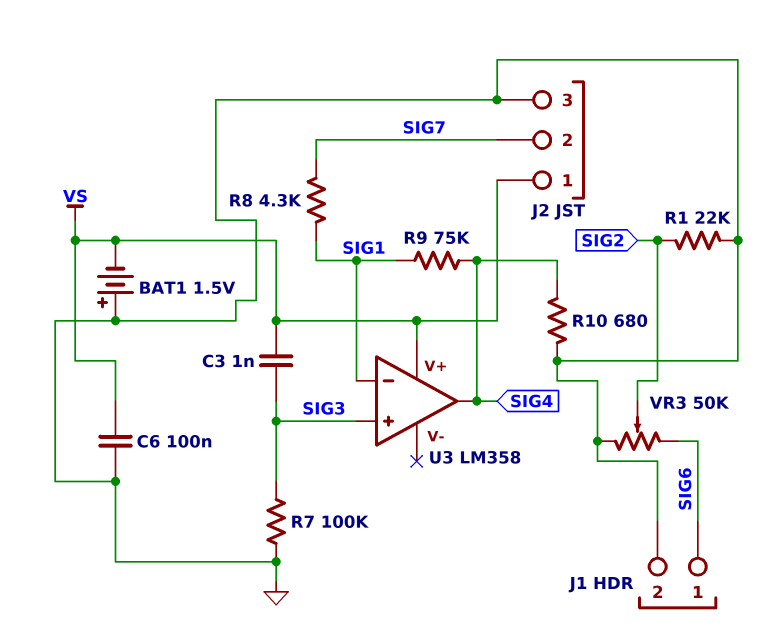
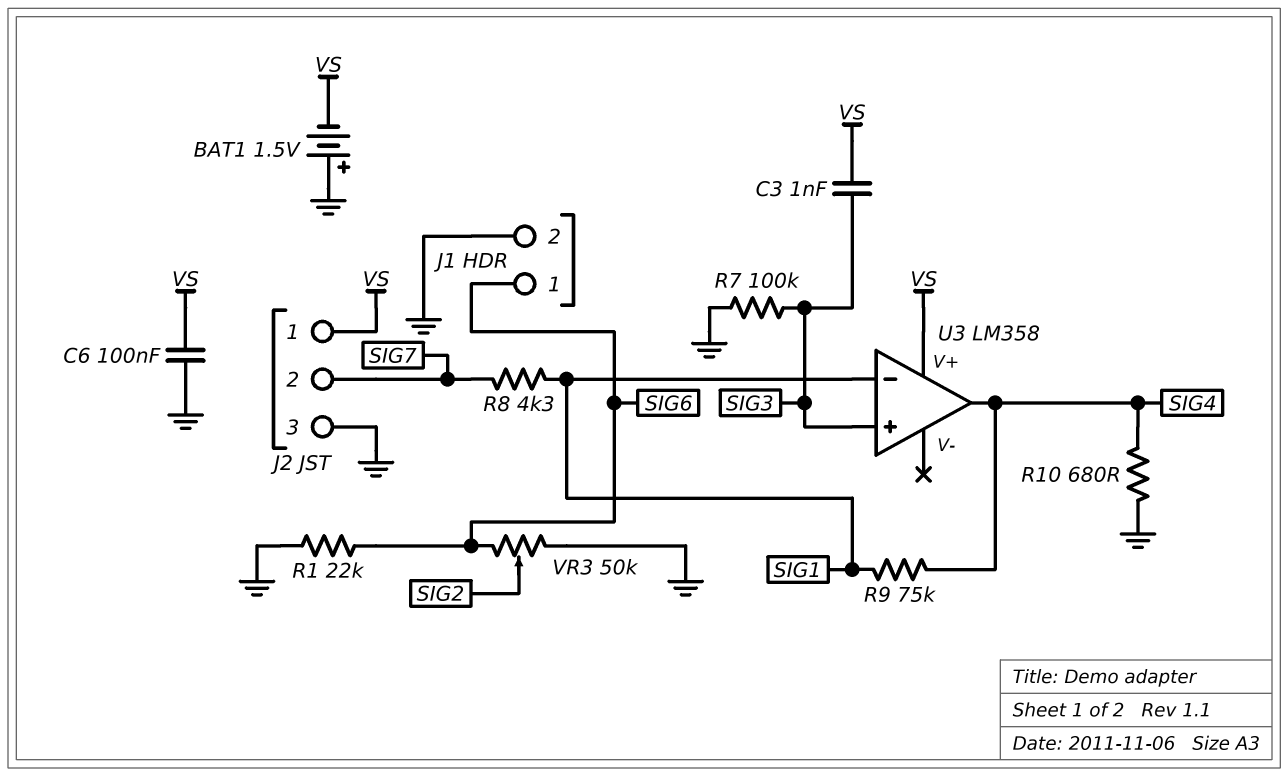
R1: 22k (GND, SIG2) -> 22k (GND, SIG6)

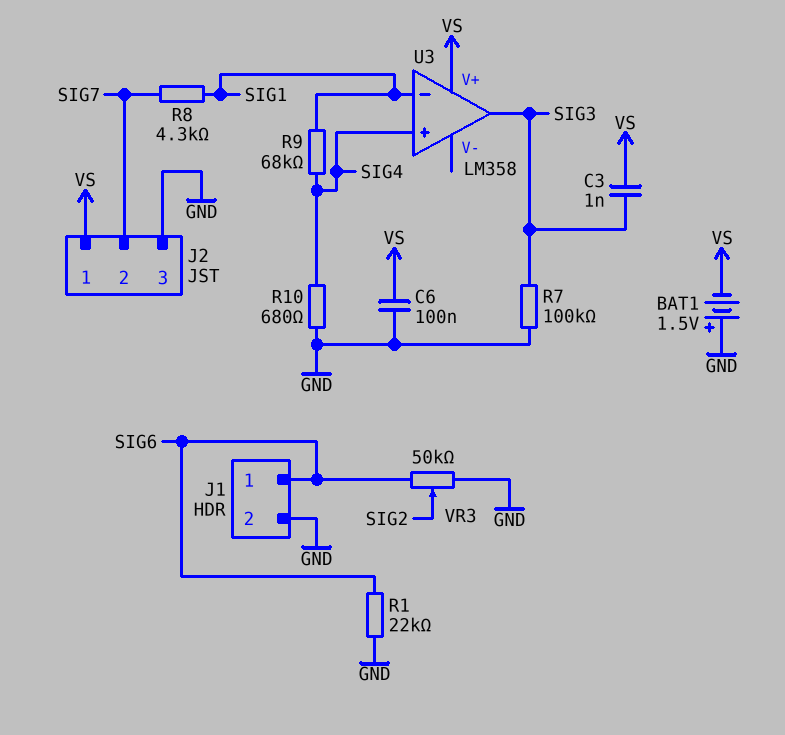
R9: 75k (SIG1, SIG4) -> 68k (SIG1, SIG4)
U3 pin in+: SIG3 -> SIG4
U3 pin out: SIG4 -> SIG3

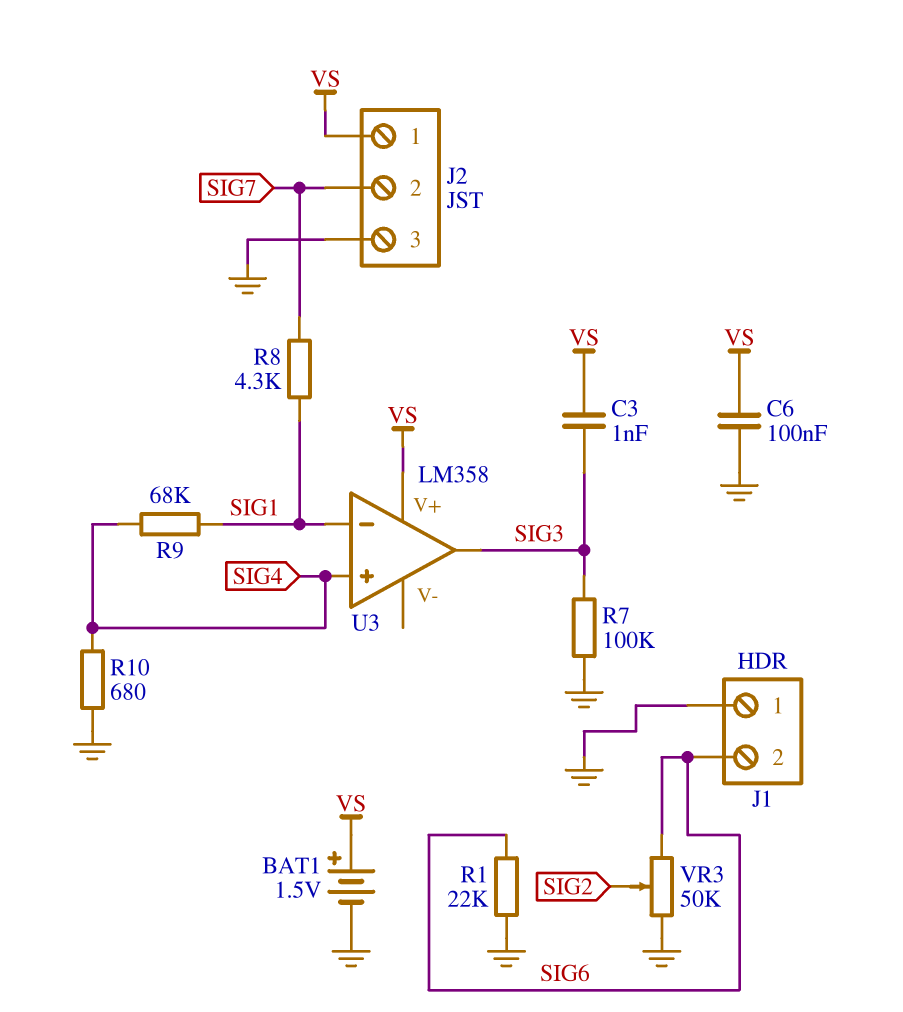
BAT1: 1.5V (plus GND, minus VS) -> 1.5V (plus VS, minus GND)
J1 pin 1: SIG6 -> GND
J1 pin 2: GND -> SIG6

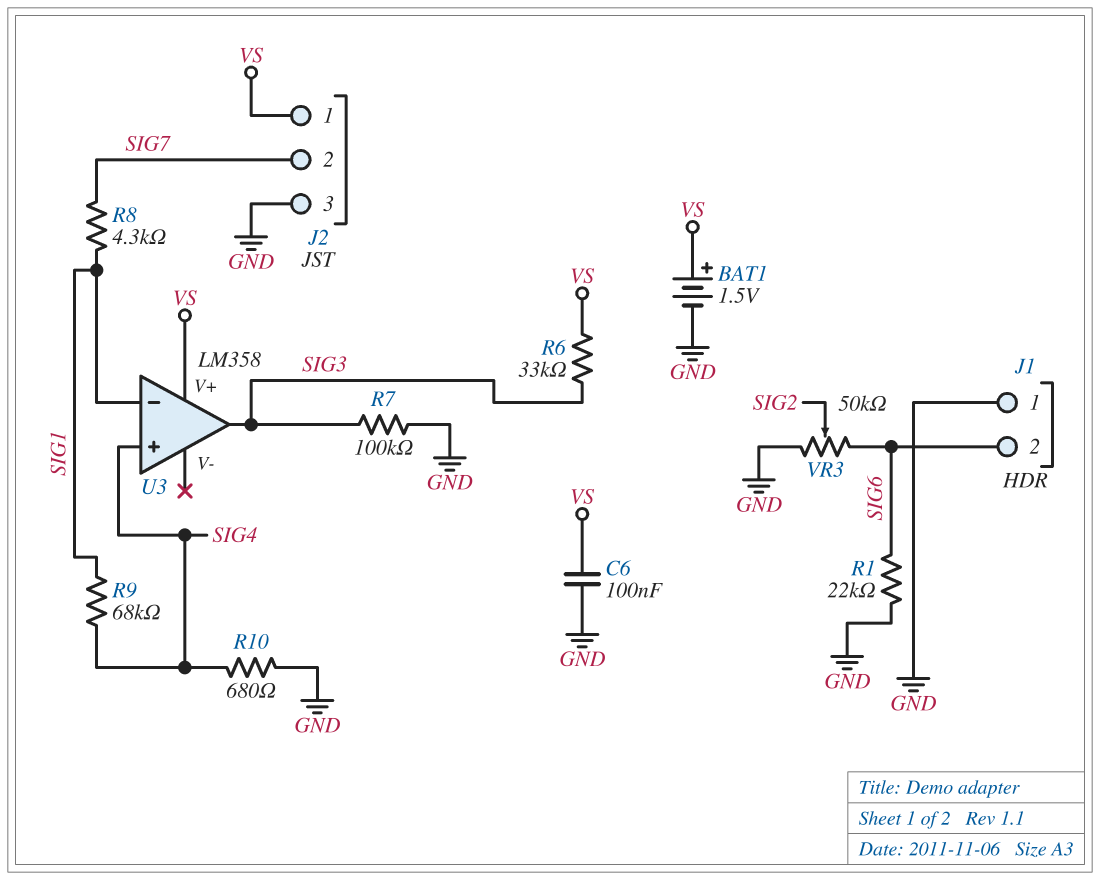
C3: 1nF (SIG3, VS) -> none
R6: none -> 33k (SIG3, VS)

